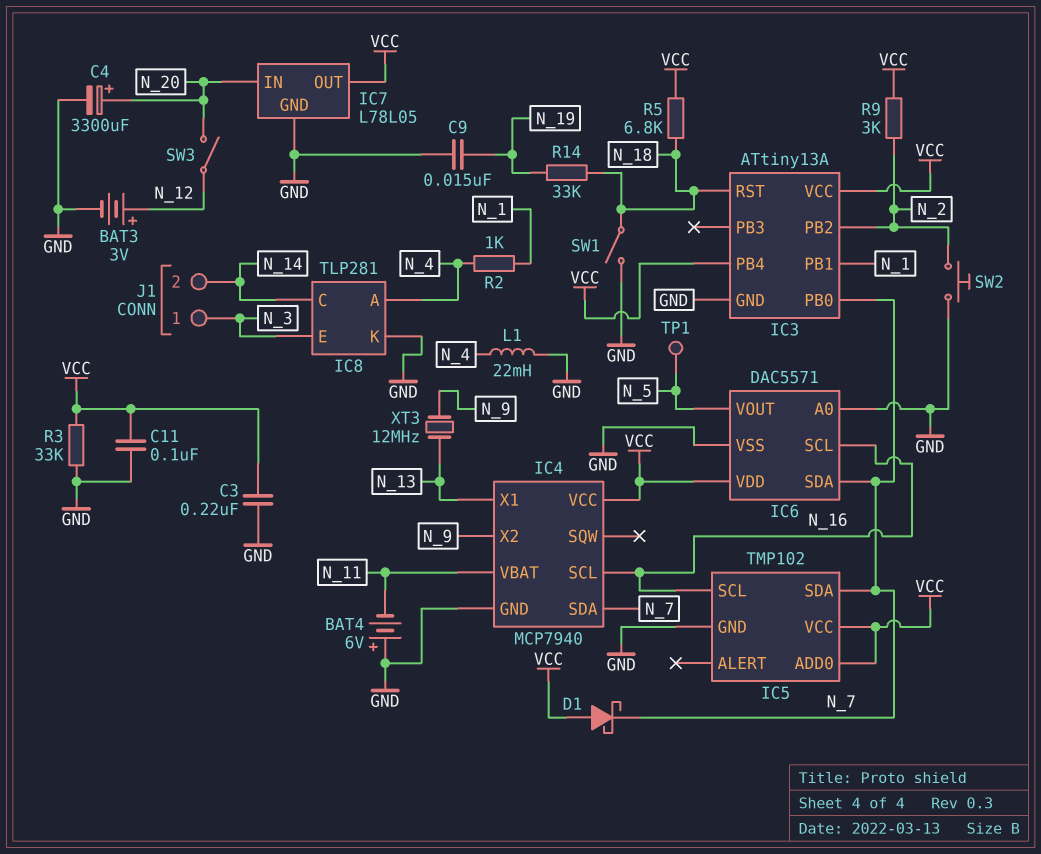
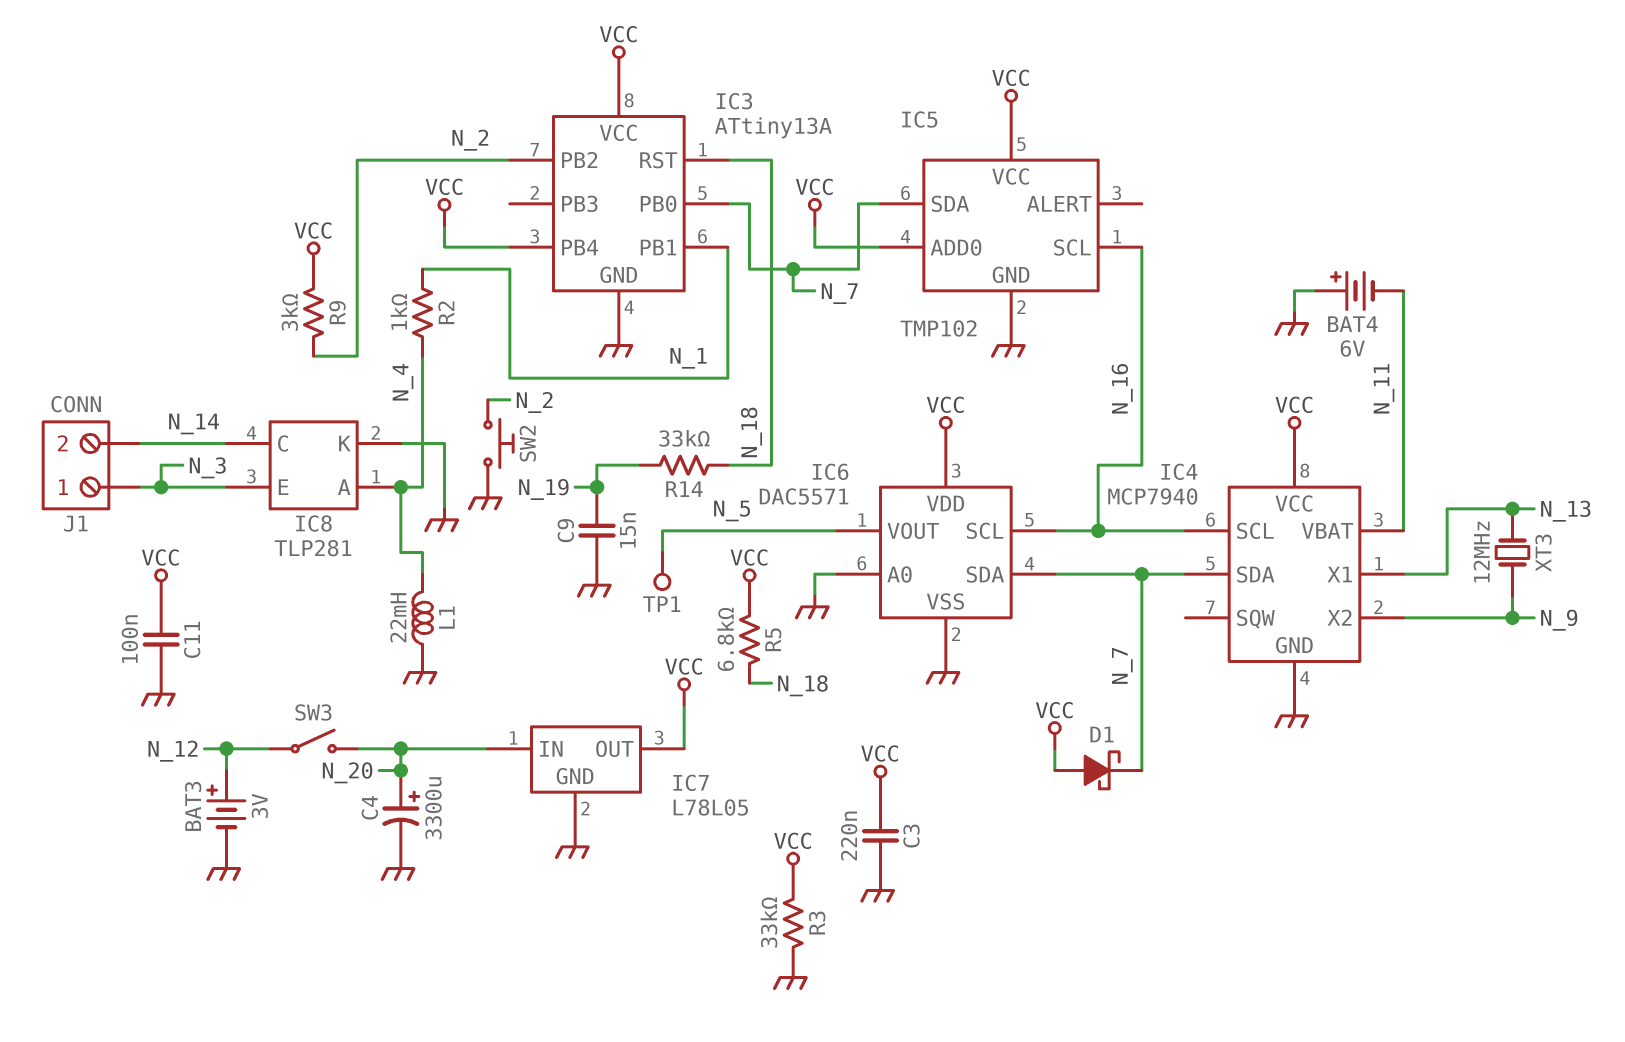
SW1: switch (GND, N_18) -> none

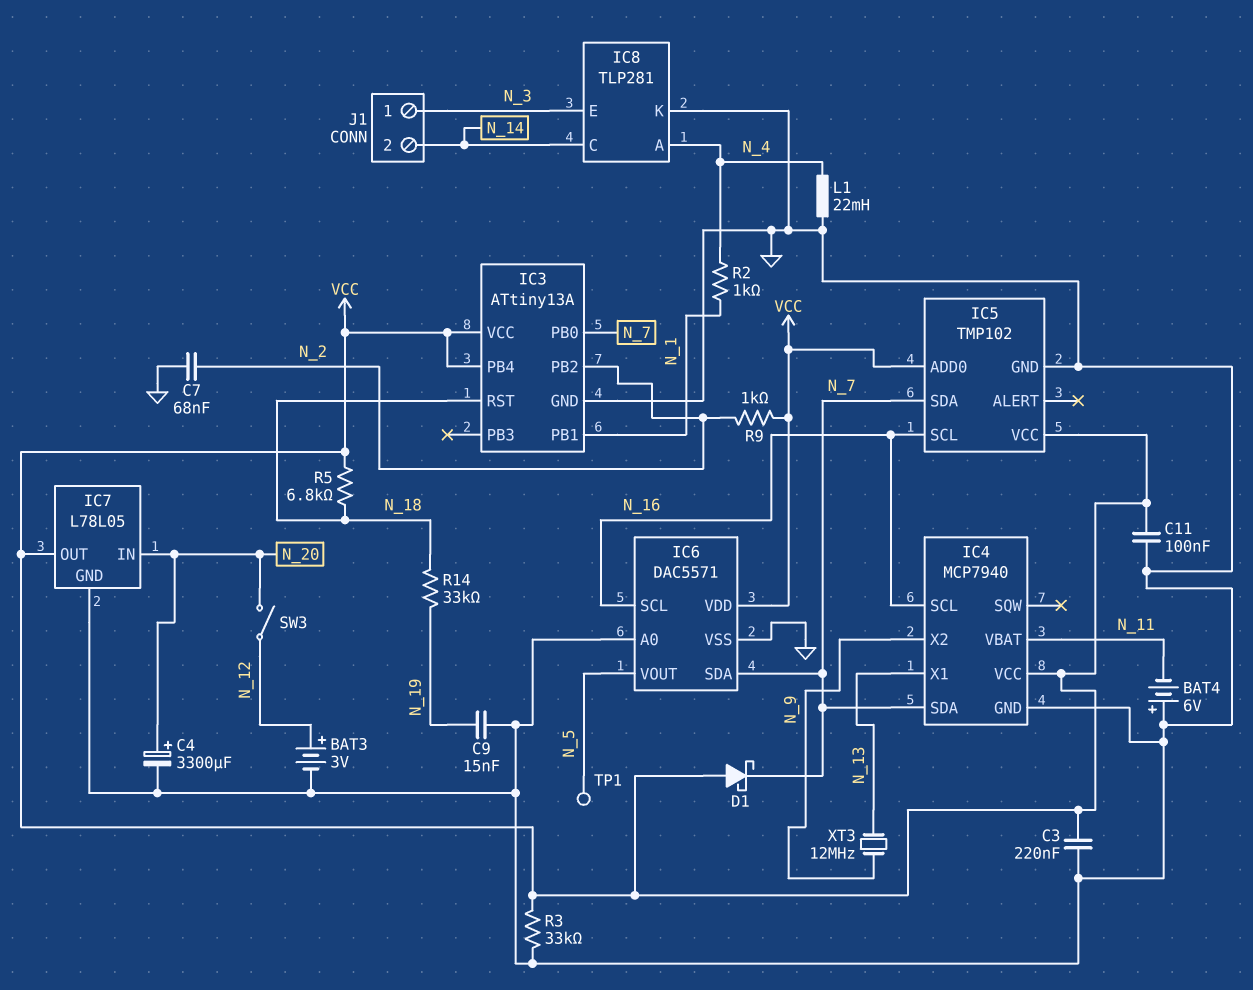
C7: none -> 68nF (GND, N_2)
R9: 3k (N_2, VCC) -> 1k (N_2, VCC)
SW2: button (GND, N_2) -> none

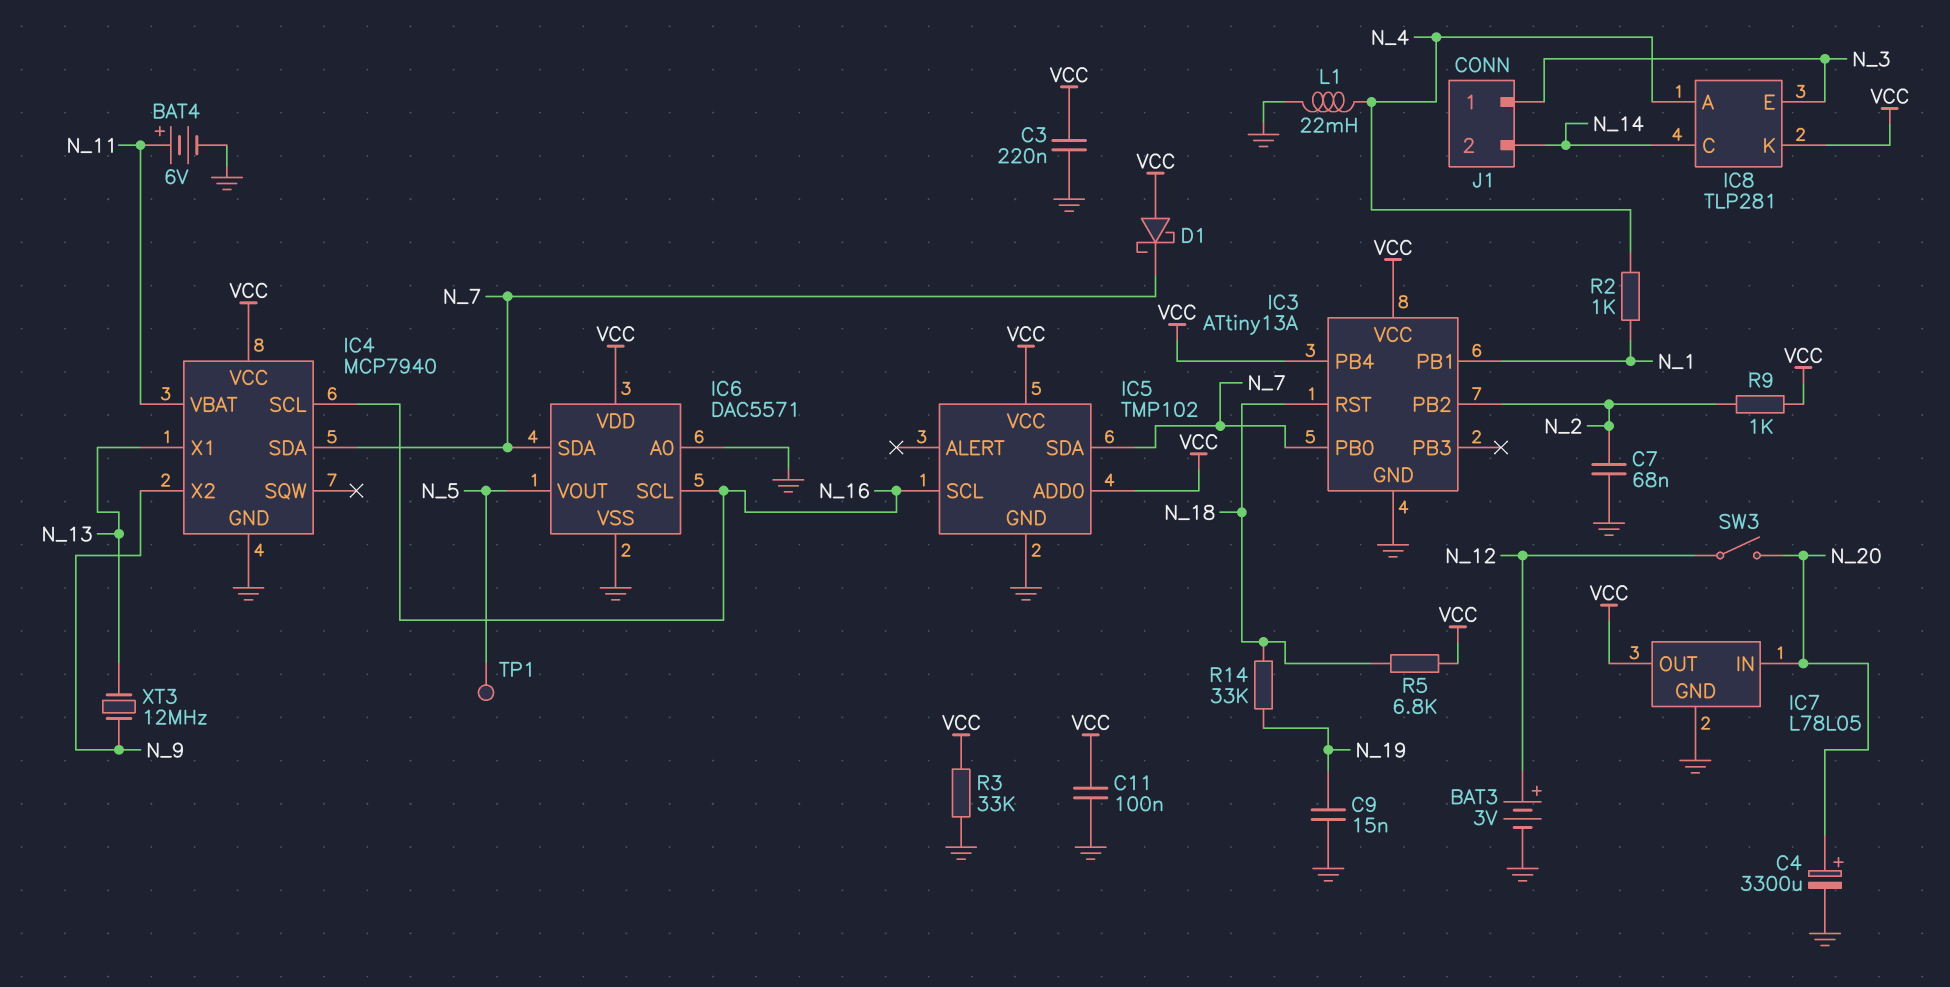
BAT4: 6V (plus GND, minus N_11) -> 6V (plus N_11, minus GND)
IC8 pin K: GND -> VCC

